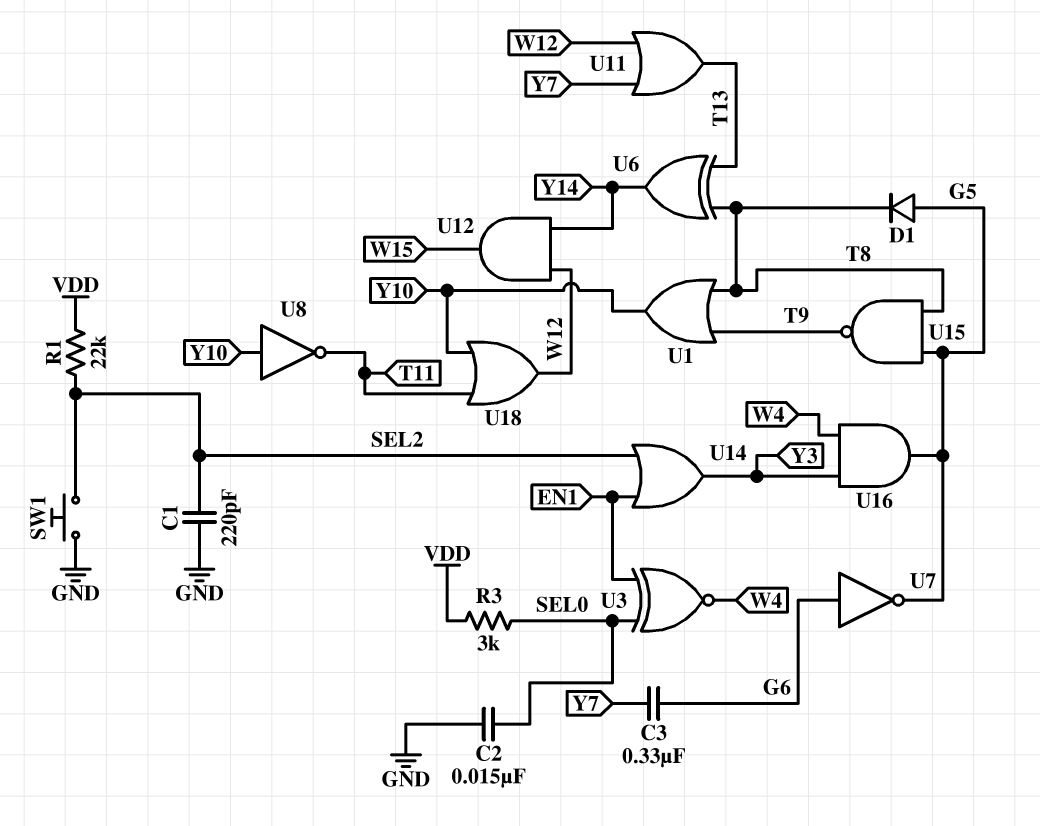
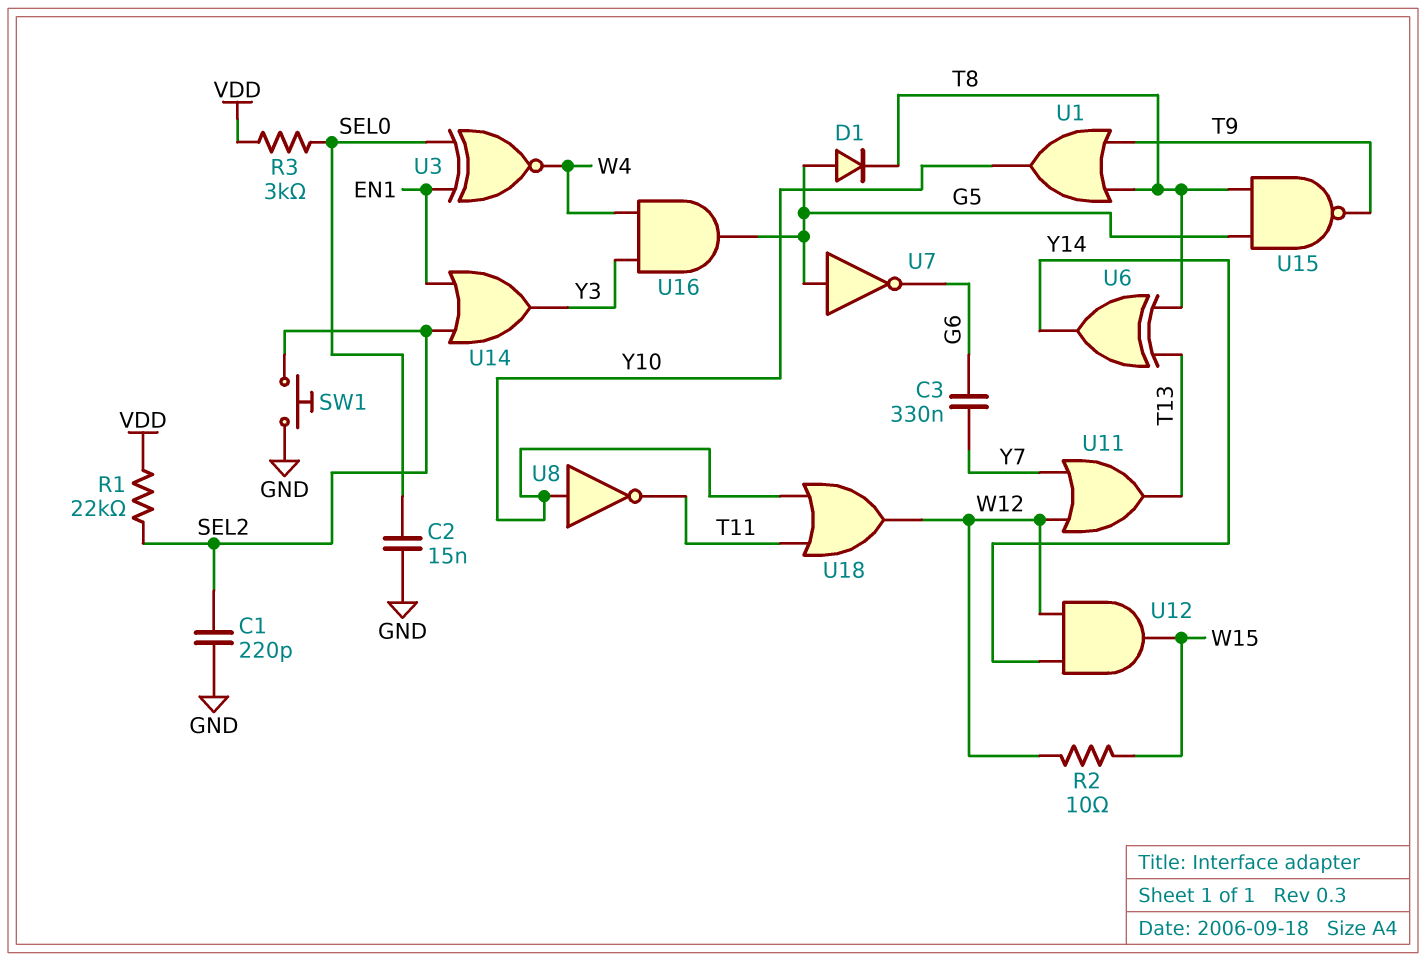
R2: none -> 10 (W12, W15)
U7: NOT (in G6, out G5) -> NOT (in G5, out G6)

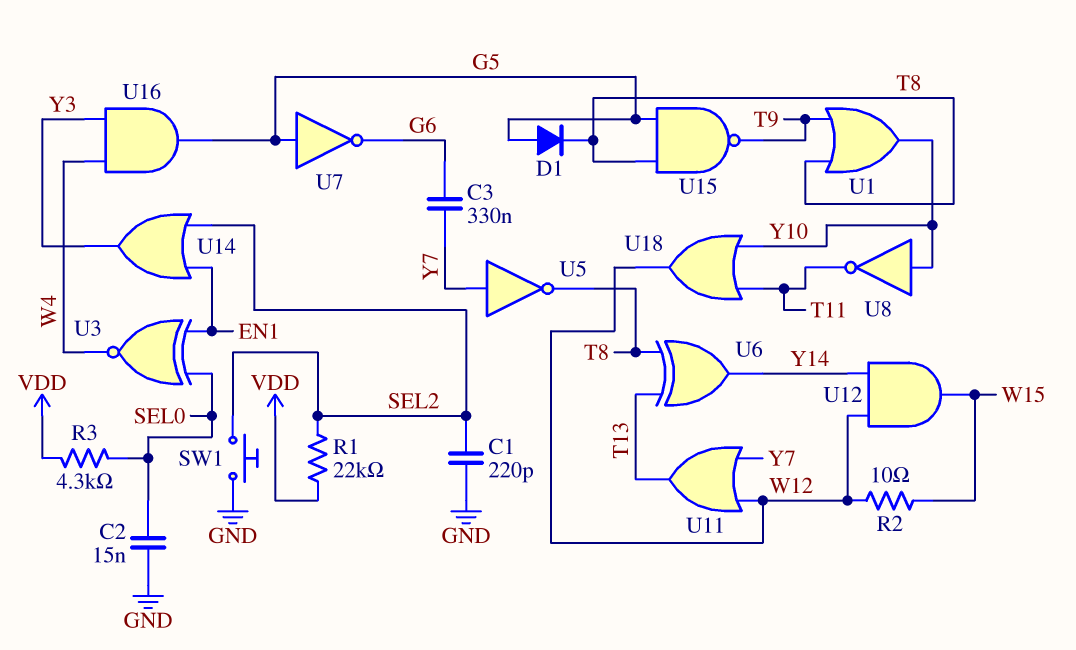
R3: 3k (SEL0, VDD) -> 4.3k (SEL0, VDD)
U5: none -> NOT (in Y7, out T8)

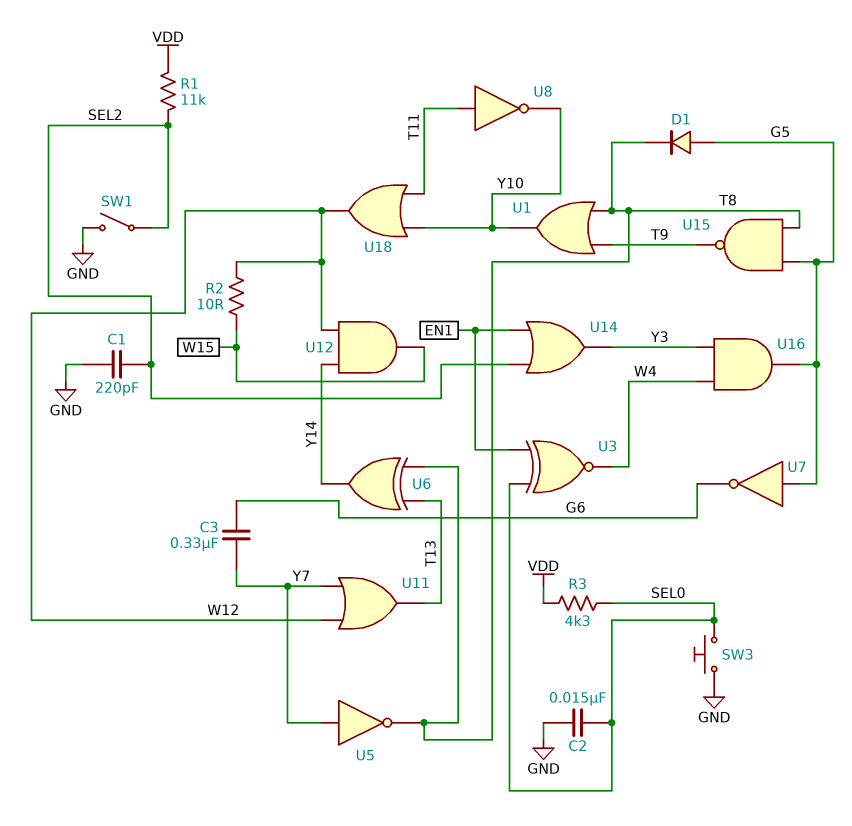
R1: 22k (SEL2, VDD) -> 11k (SEL2, VDD)
SW1: button (GND, SEL2) -> switch (GND, SEL2)
SW3: none -> button (GND, SEL0)
U8: NOT (in Y10, out T11) -> NOT (in T11, out Y10)

